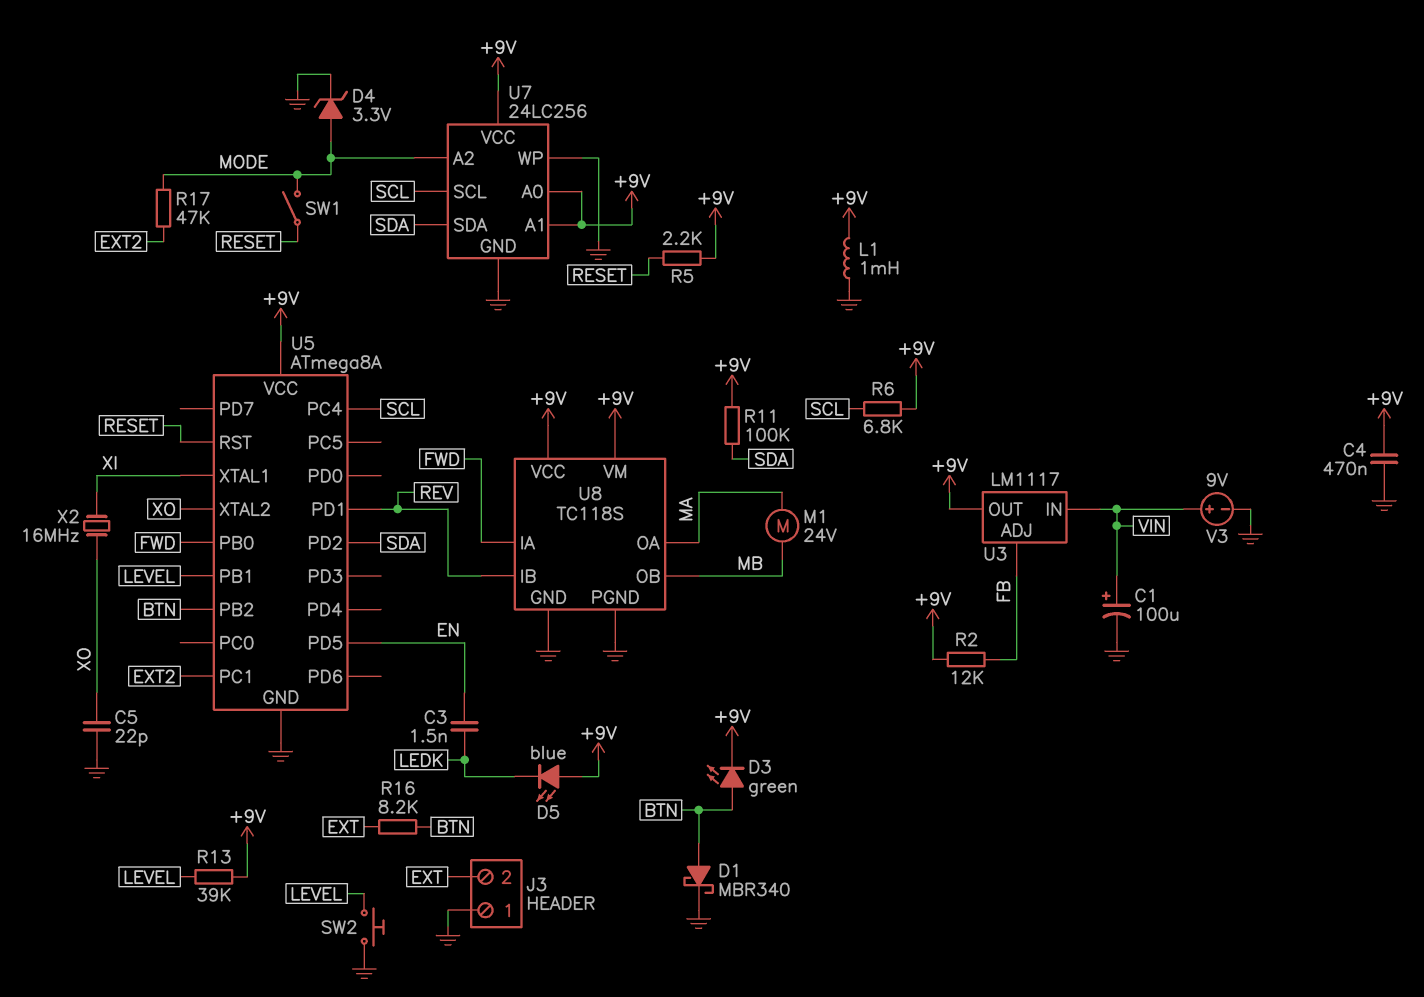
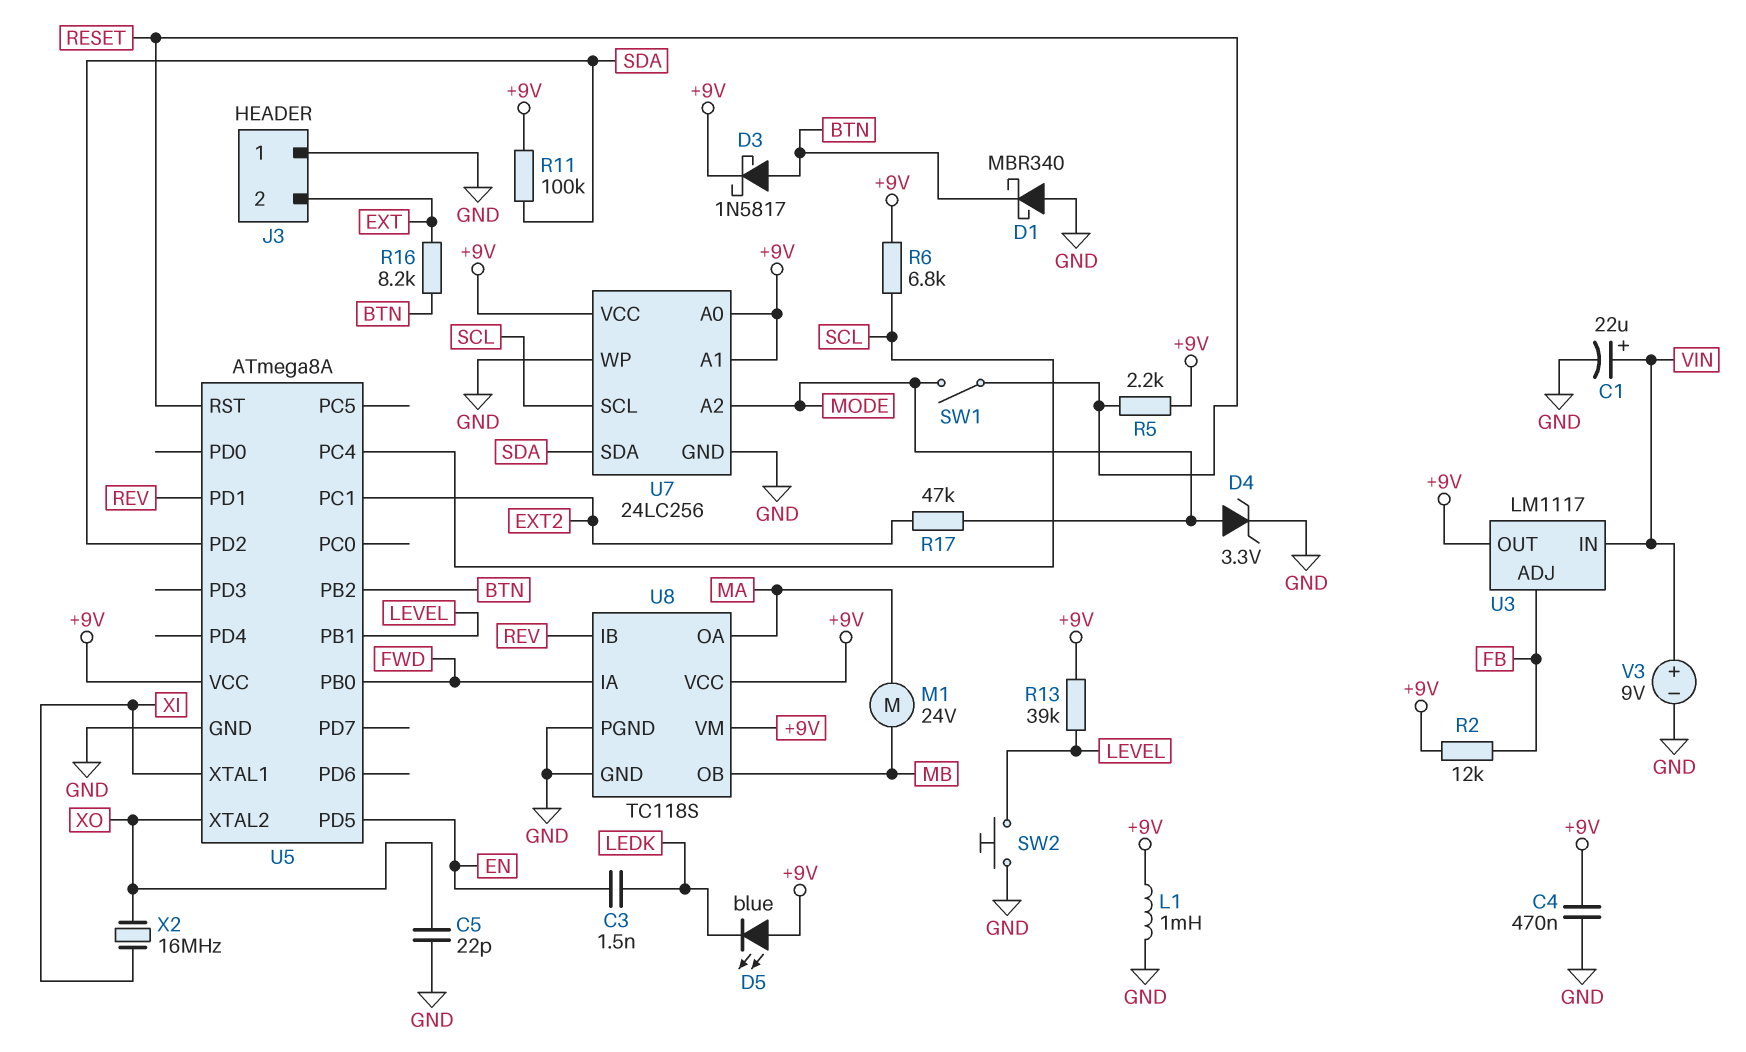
C1: 100uF (plus VIN, minus GND) -> 22uF (plus VIN, minus GND)
D1: schottky MBR340 (A BTN, K GND) -> schottky MBR340 (A GND, K BTN)
D3: LED green (A BTN, K +9V) -> schottky 1N5817 (A BTN, K +9V)

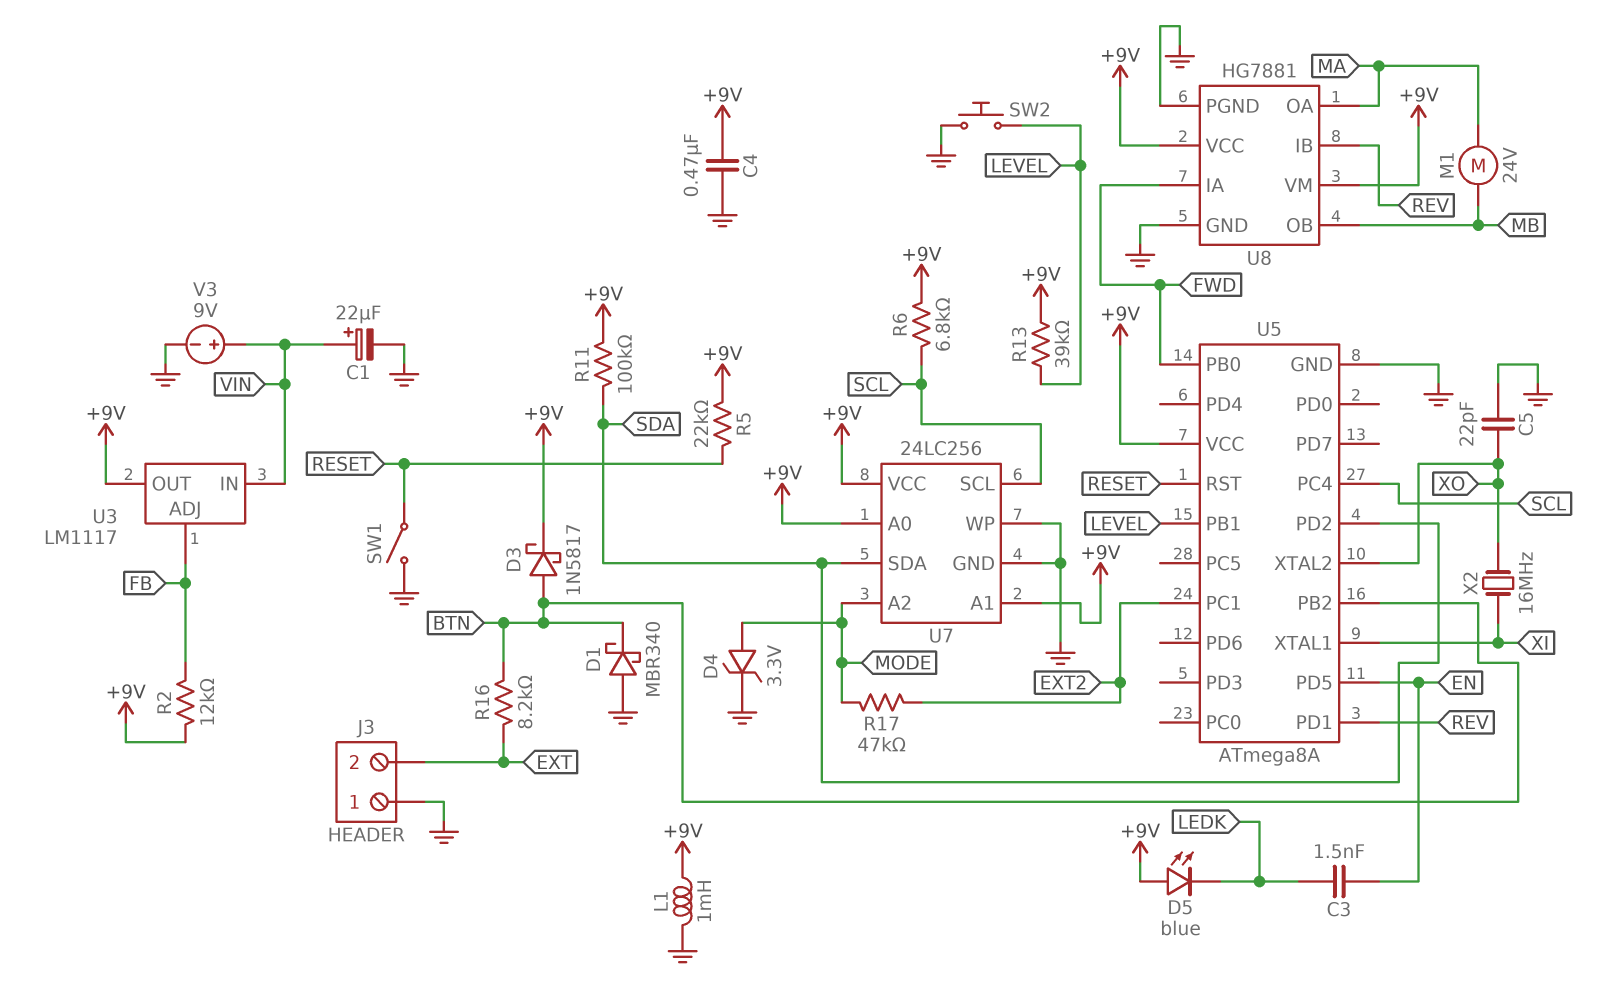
R5: 2.2k (+9V, RESET) -> 22k (+9V, RESET)
SW1: switch (MODE, RESET) -> switch (GND, RESET)
U8: TC118S -> HG7881

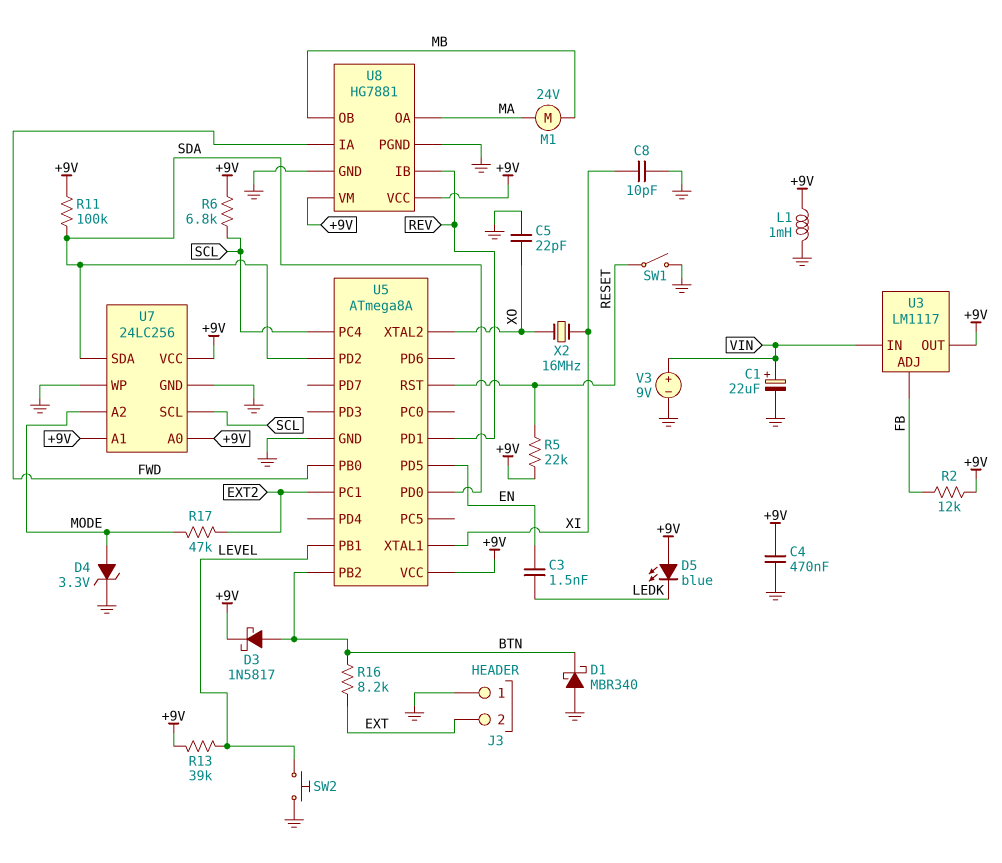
C8: none -> 10pF (GND, XI)
U5 pin PD0: none -> SDA

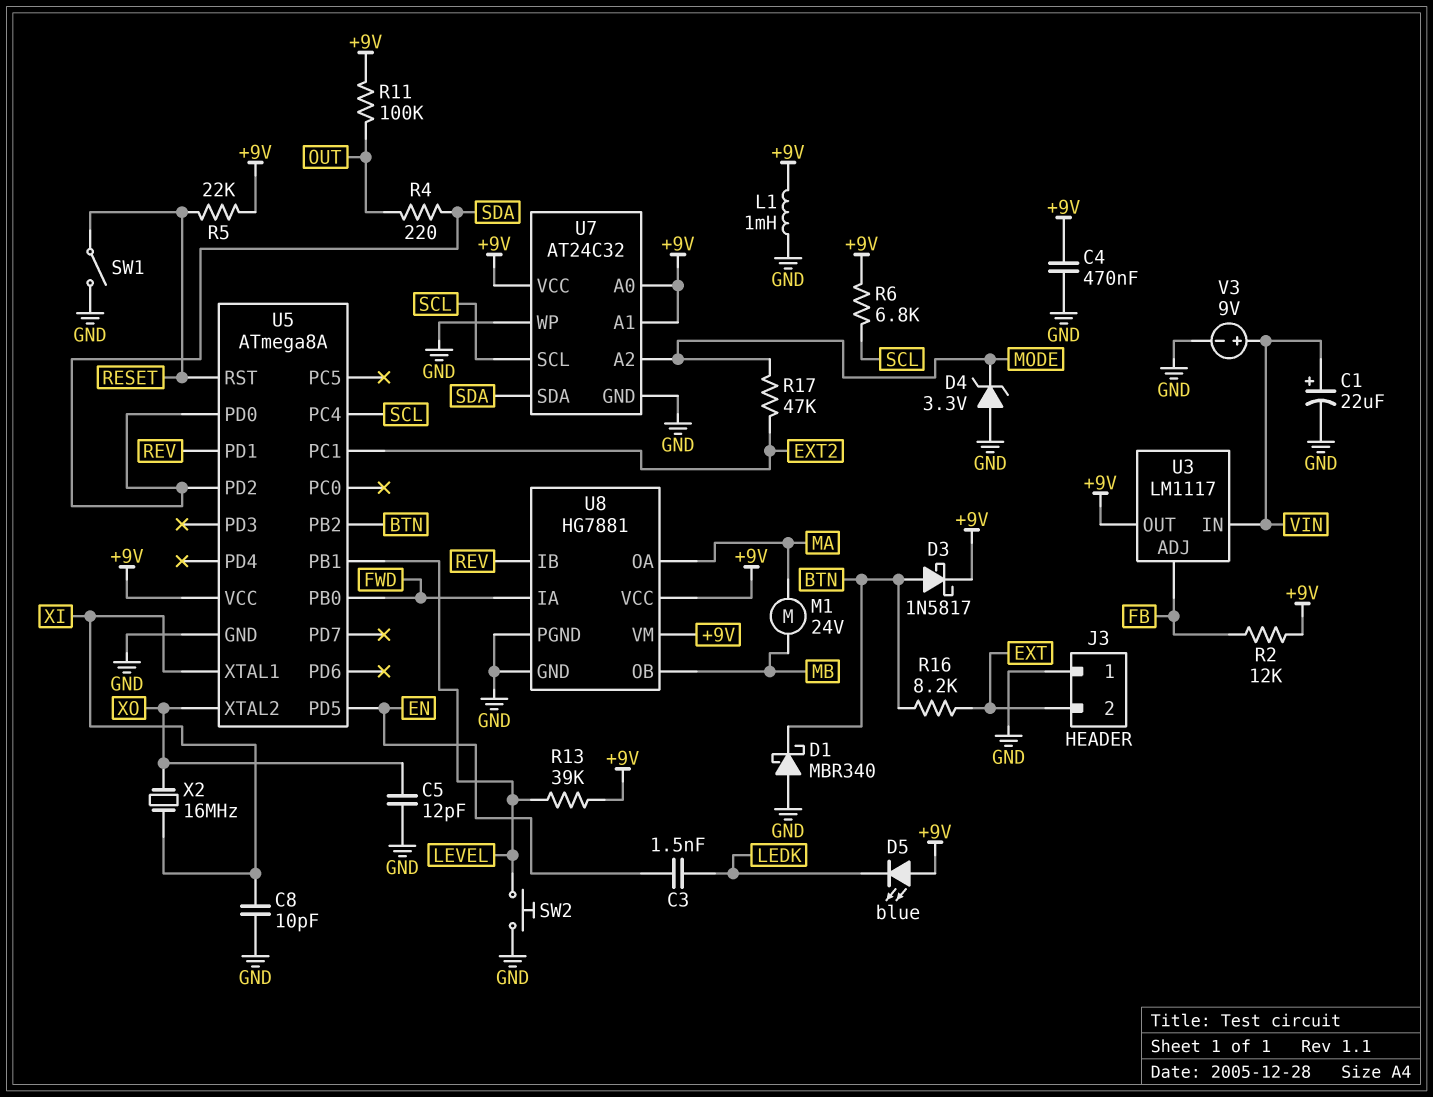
C5: 22pF (GND, XO) -> 12pF (GND, XO)
D4: zener 3.3V (A MODE, K GND) -> zener 3.3V (A GND, K MODE)
R4: none -> 220 (OUT, SDA)
R11: 100k (+9V, SDA) -> 100k (+9V, OUT)
U7: 24LC256 -> AT24C32

